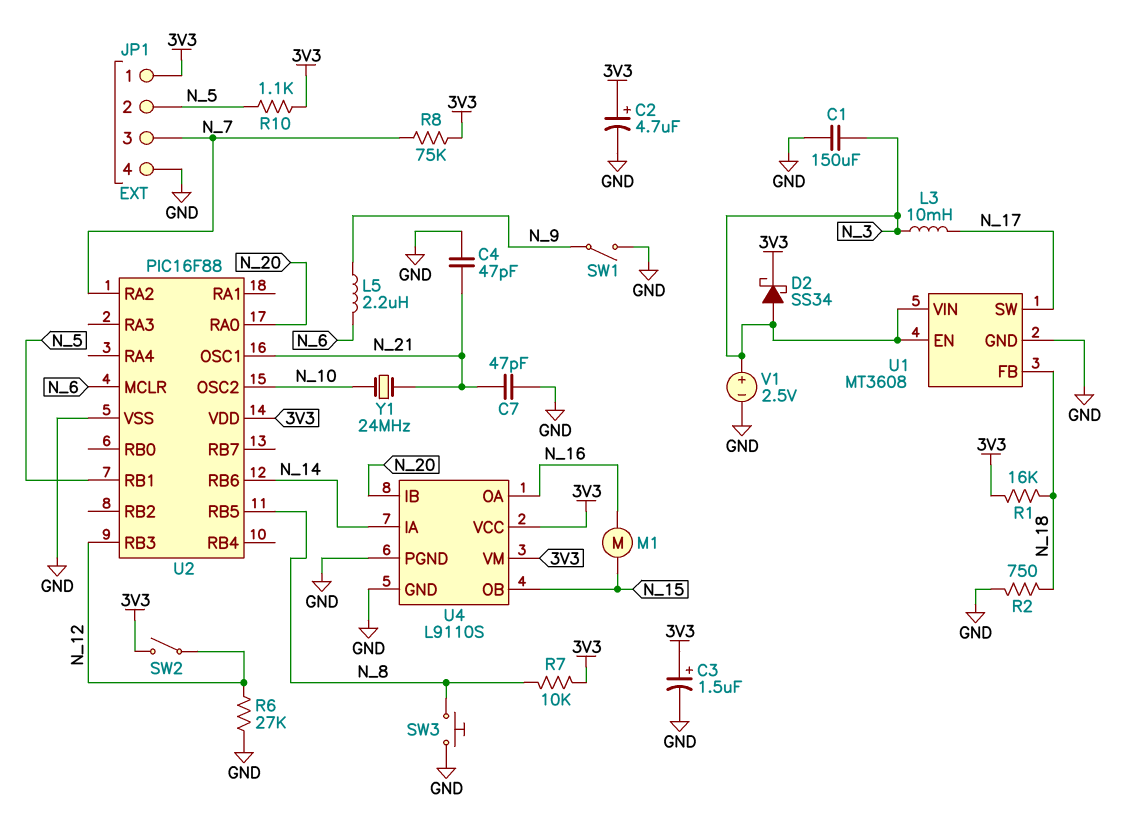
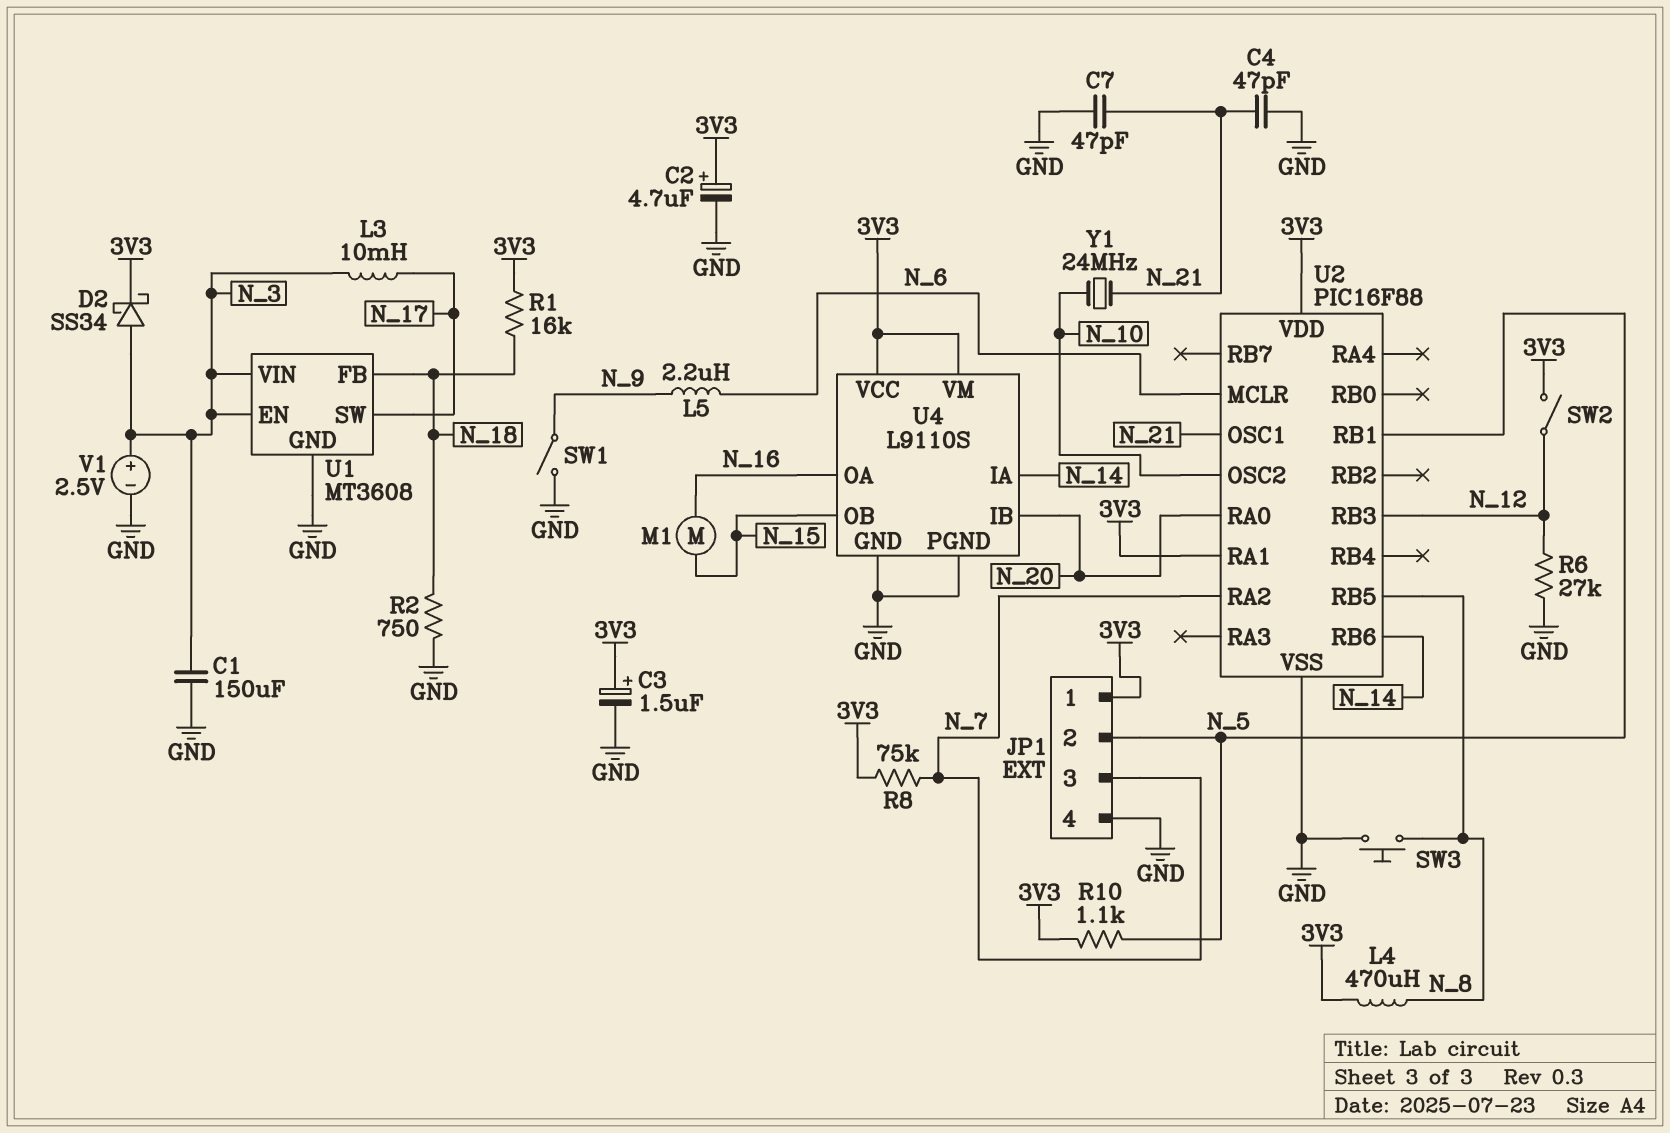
L4: none -> 470uH (3V3, N_8)
R7: 10k (3V3, N_8) -> none
U2 pin RA1: none -> 3V3

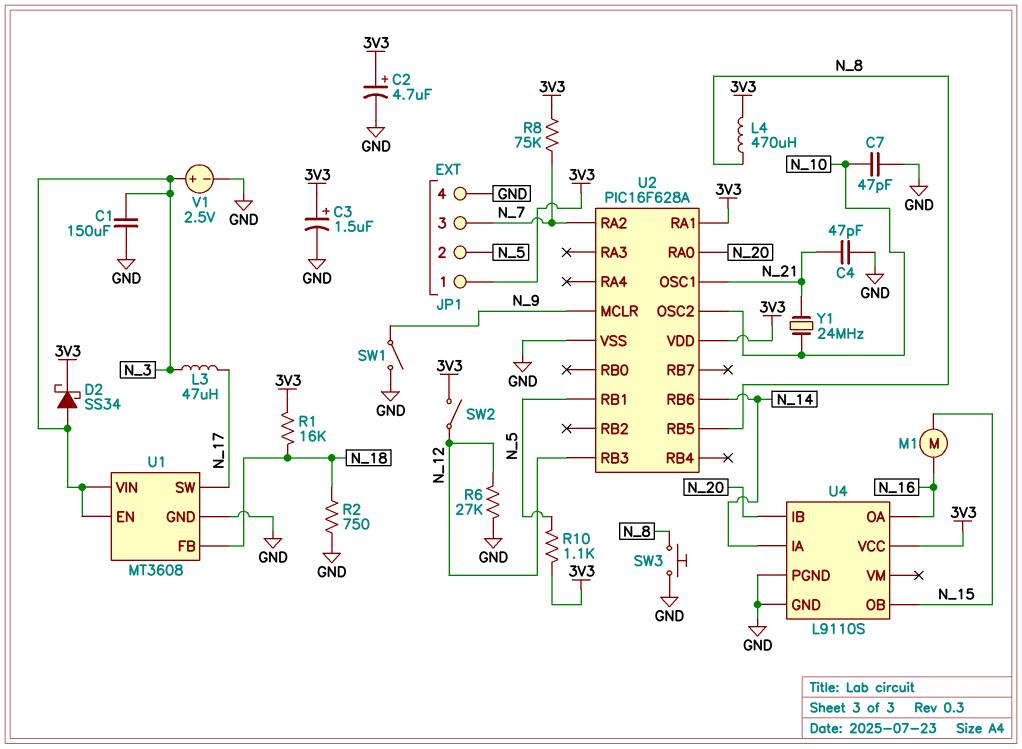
C7: 47pF (GND, N_21) -> 47pF (GND, N_10)
L3: 10mH (N_3, N_17) -> 47uH (N_3, N_17)
L5: 2.2uH (N_6, N_9) -> none
U2: PIC16F88 -> PIC16F628A
U2 pin MCLR: N_6 -> N_9
U4 pin VM: 3V3 -> none

